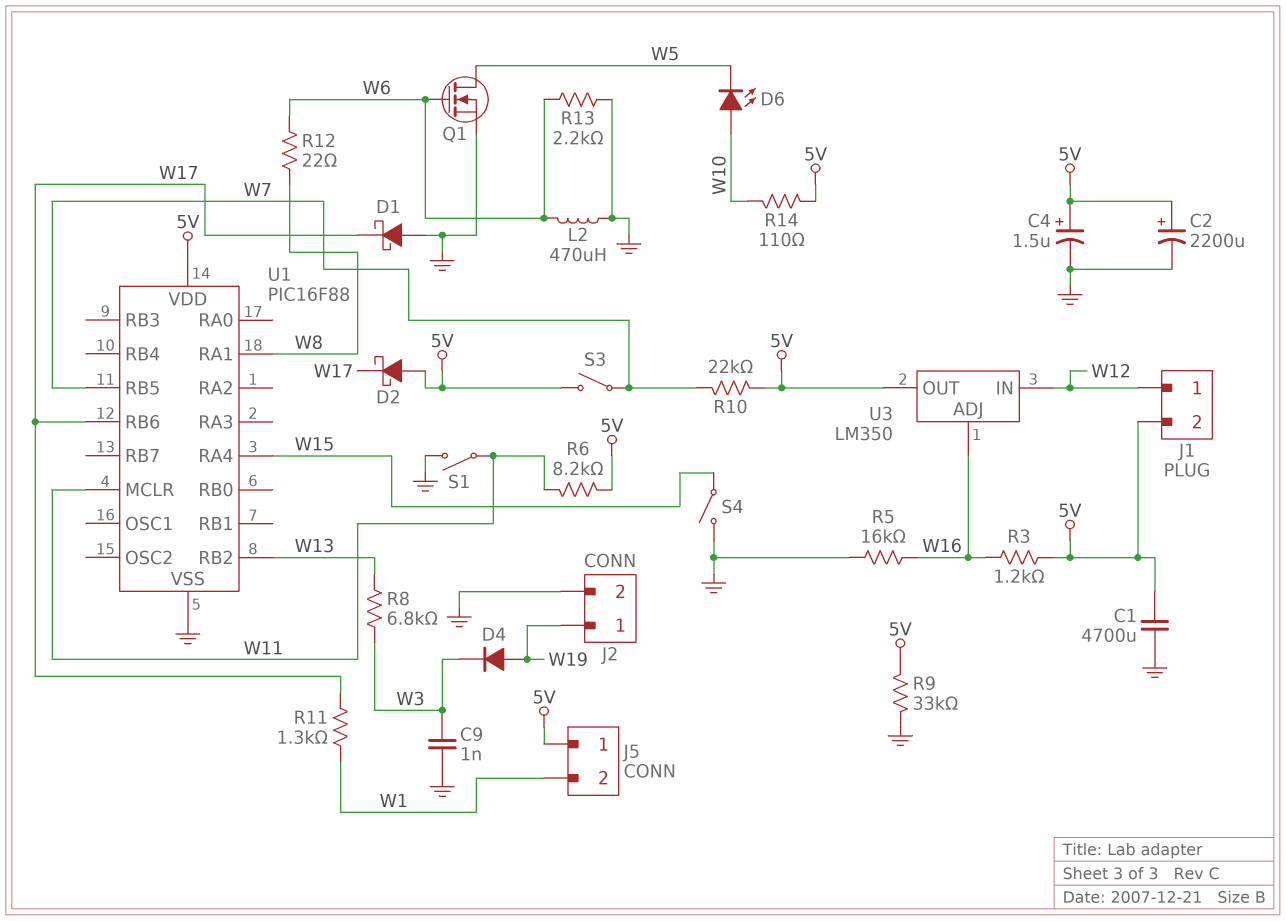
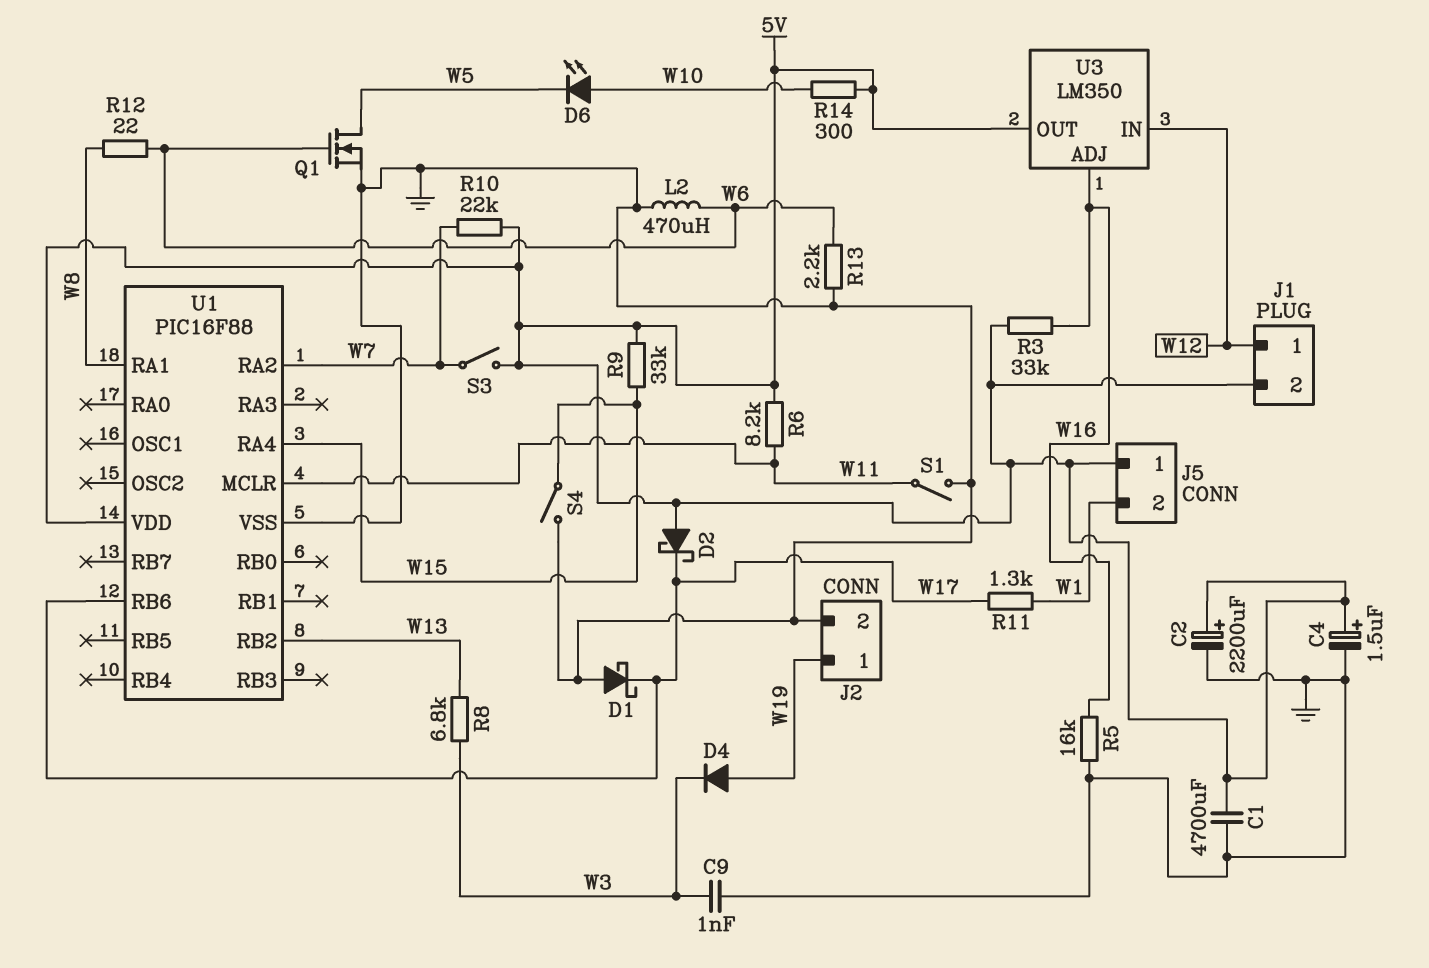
R3: 1.2k (5V, W16) -> 33k (5V, W16)
R9: 33k (5V, GND) -> 33k (5V, W15)
R14: 110 (5V, W10) -> 300 (5V, W10)
U1 pin RA2: none -> W7
U1 pin RB5: W7 -> none

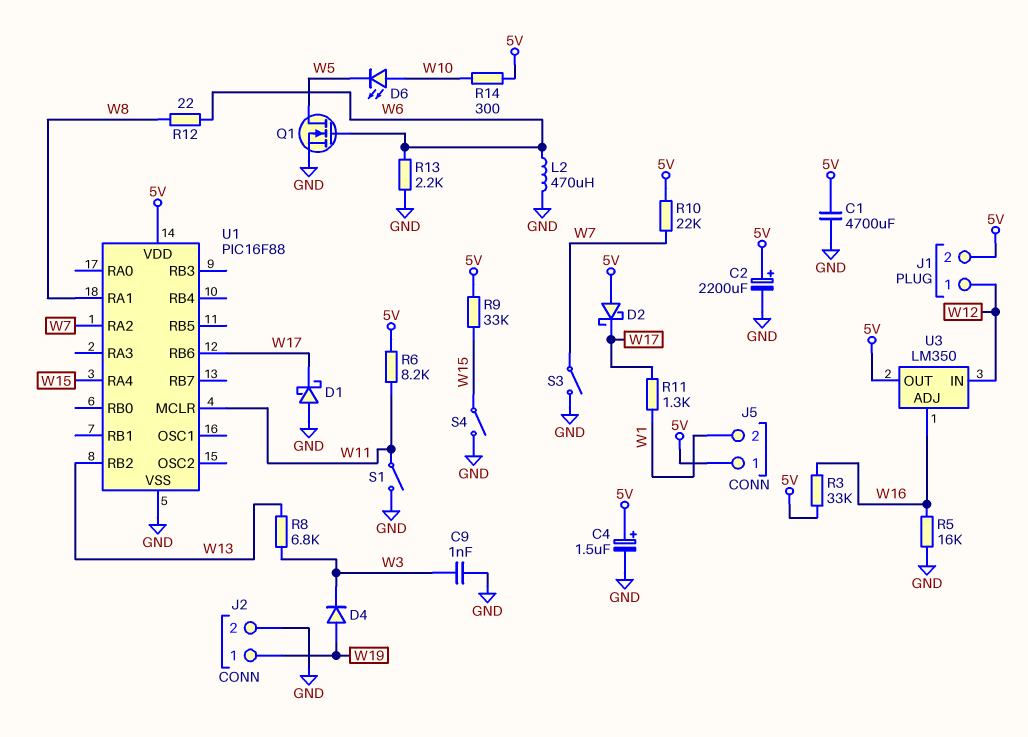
S3: switch (5V, W7) -> switch (GND, W7)

